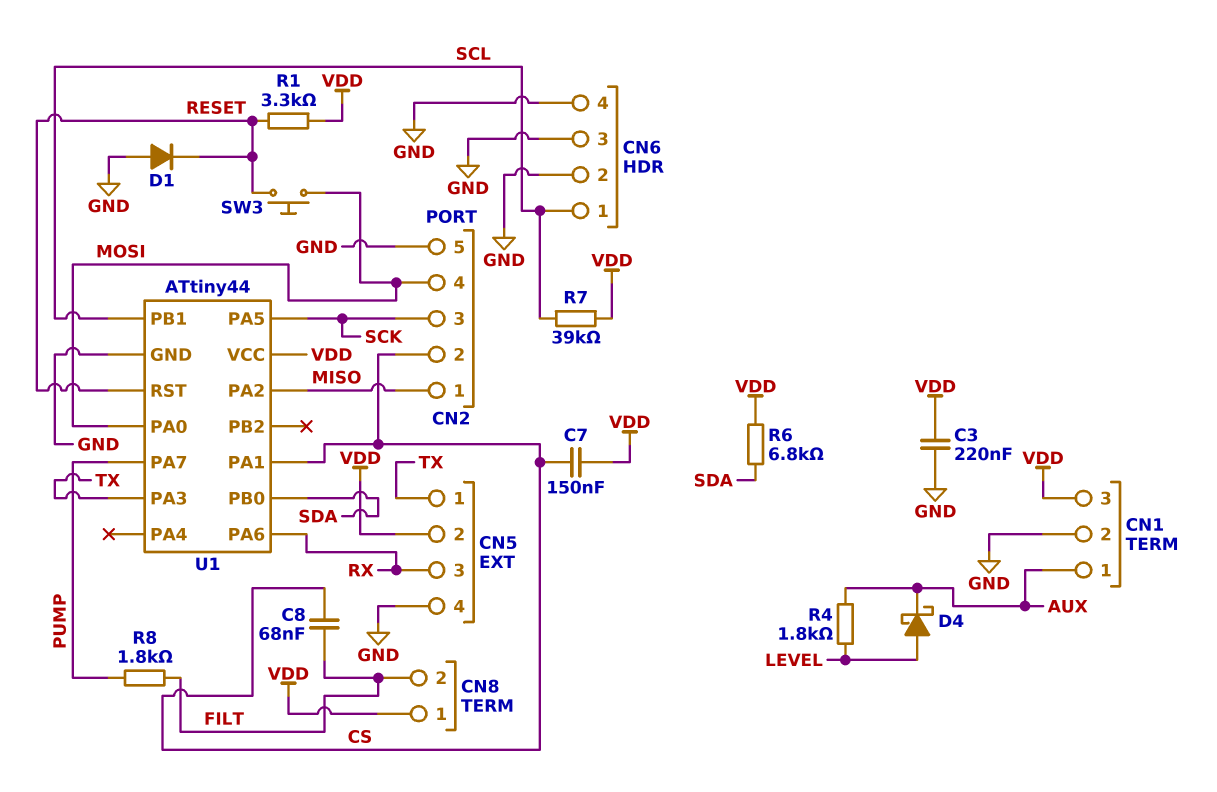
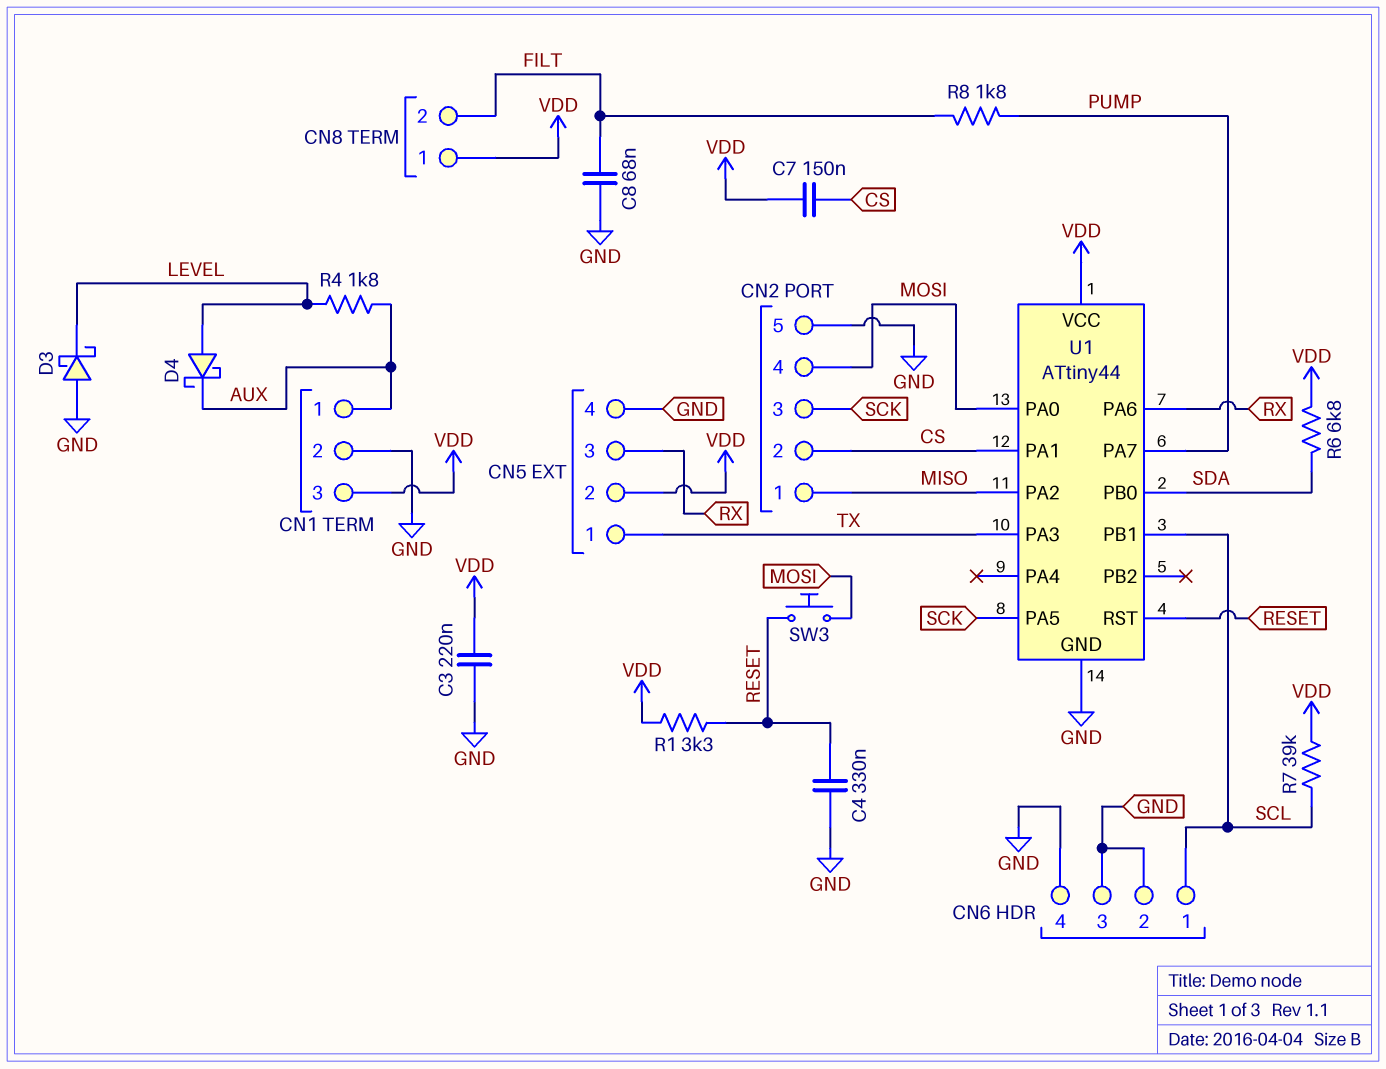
C4: none -> 330nF (GND, RESET)
C8: 68nF (CS, FILT) -> 68nF (FILT, GND)
D1: diode (A GND, K RESET) -> none
D3: none -> schottky (A GND, K LEVEL)

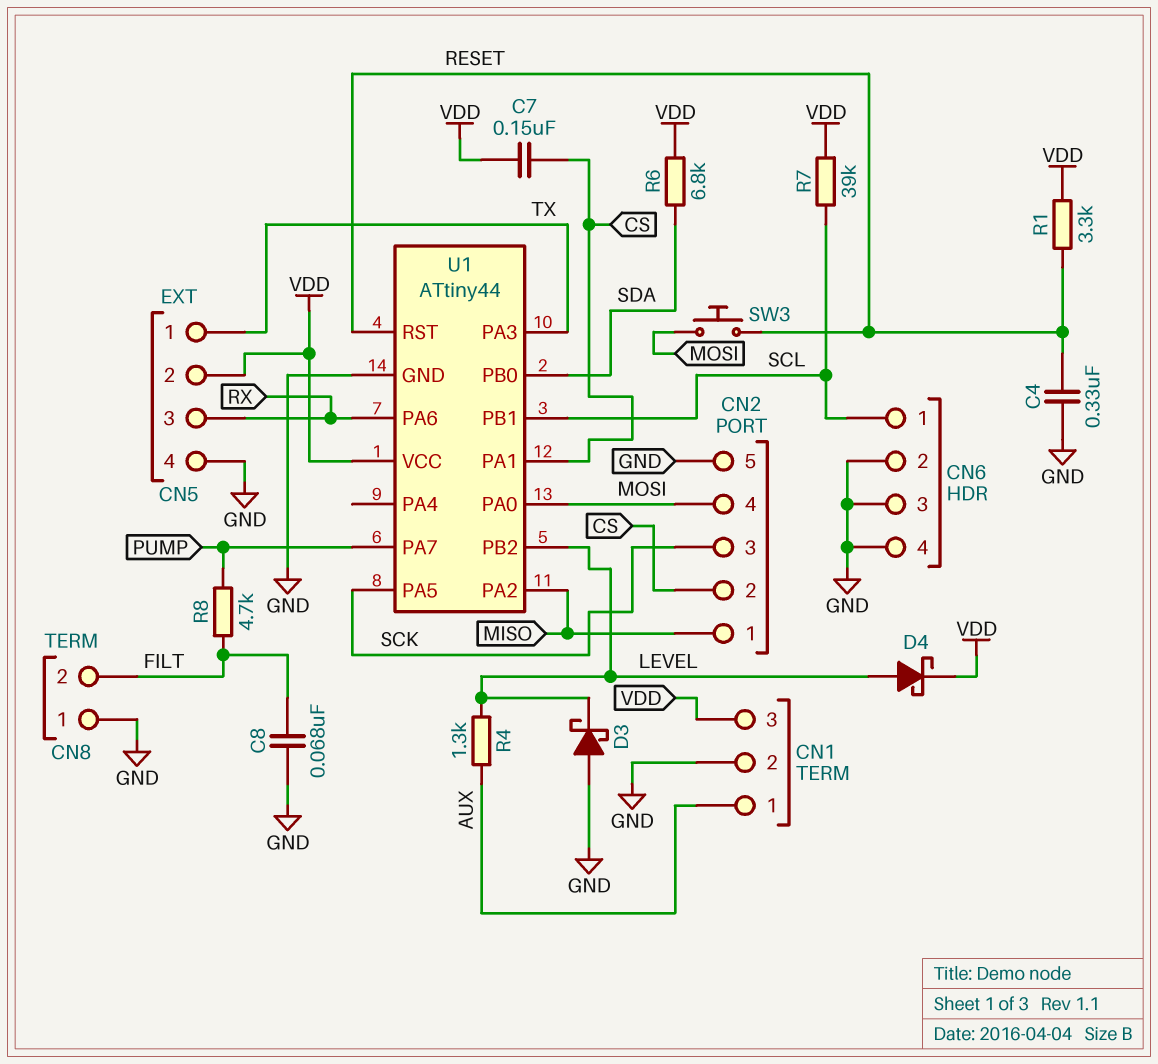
C3: 220nF (GND, VDD) -> none
CN8 pin 1: VDD -> GND
D4: schottky (A LEVEL, K AUX) -> schottky (A LEVEL, K VDD)
R4: 1.8k (AUX, LEVEL) -> 1.3k (AUX, LEVEL)
R8: 1.8k (FILT, PUMP) -> 4.7k (FILT, PUMP)
U1 pin PB2: none -> LEVEL

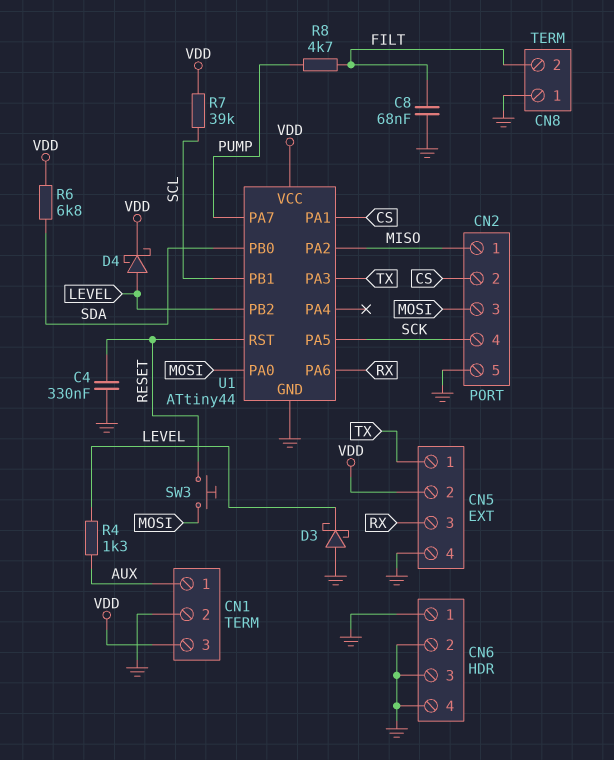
C7: 150nF (CS, VDD) -> none
CN2 pin 3: SCK -> MOSI
CN2 pin 4: MOSI -> SCK
CN6 pin 1: SCL -> GND
R1: 3.3k (RESET, VDD) -> none

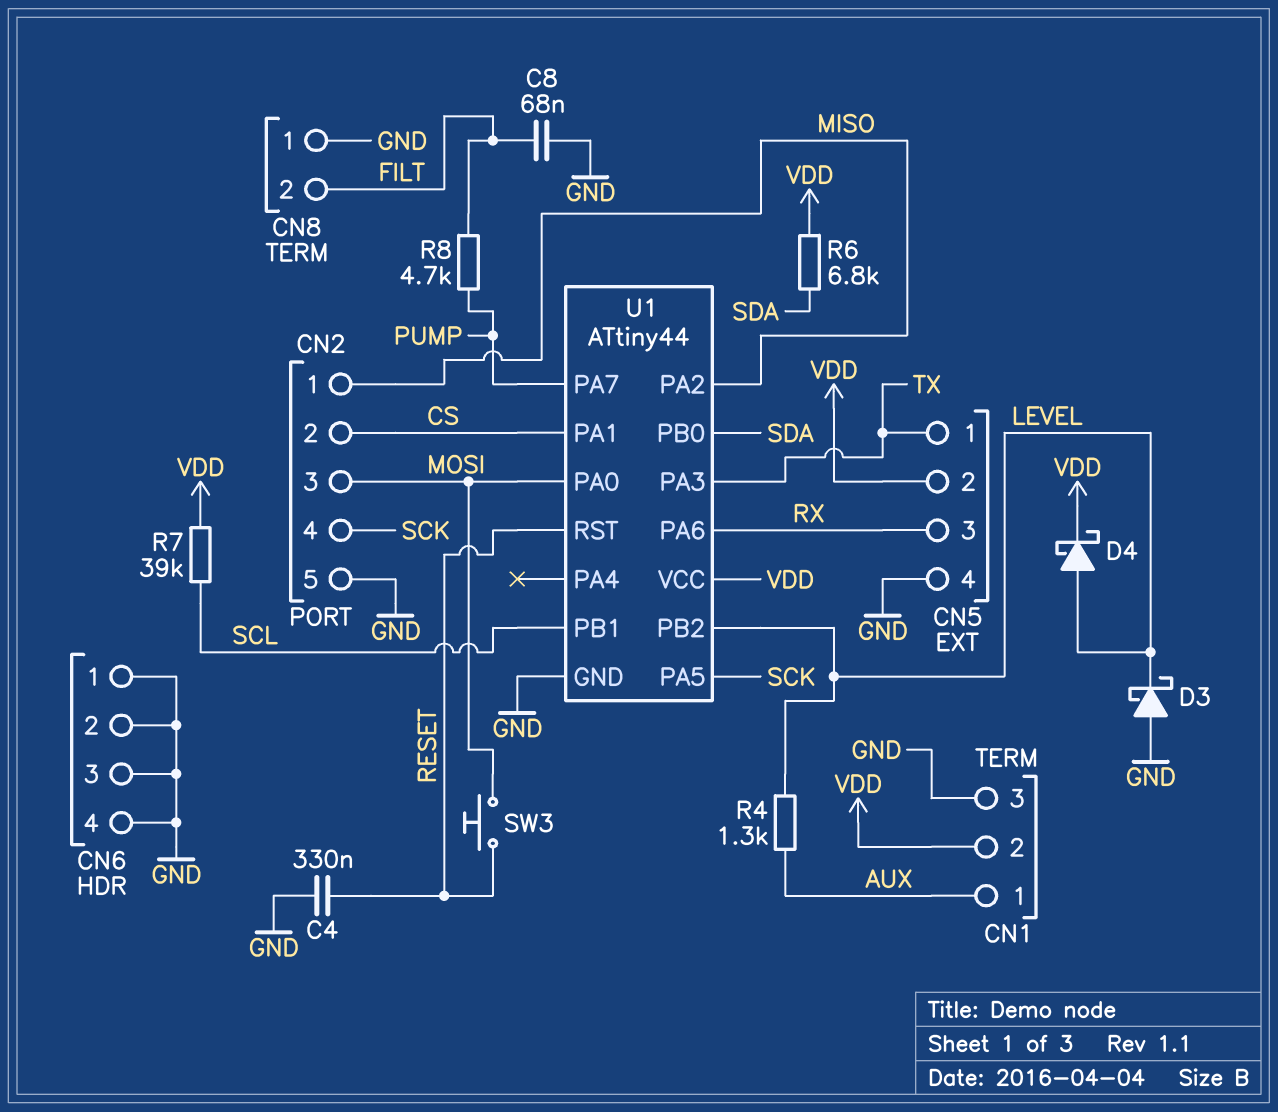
CN1 pin 2: GND -> VDD
CN1 pin 3: VDD -> GND

